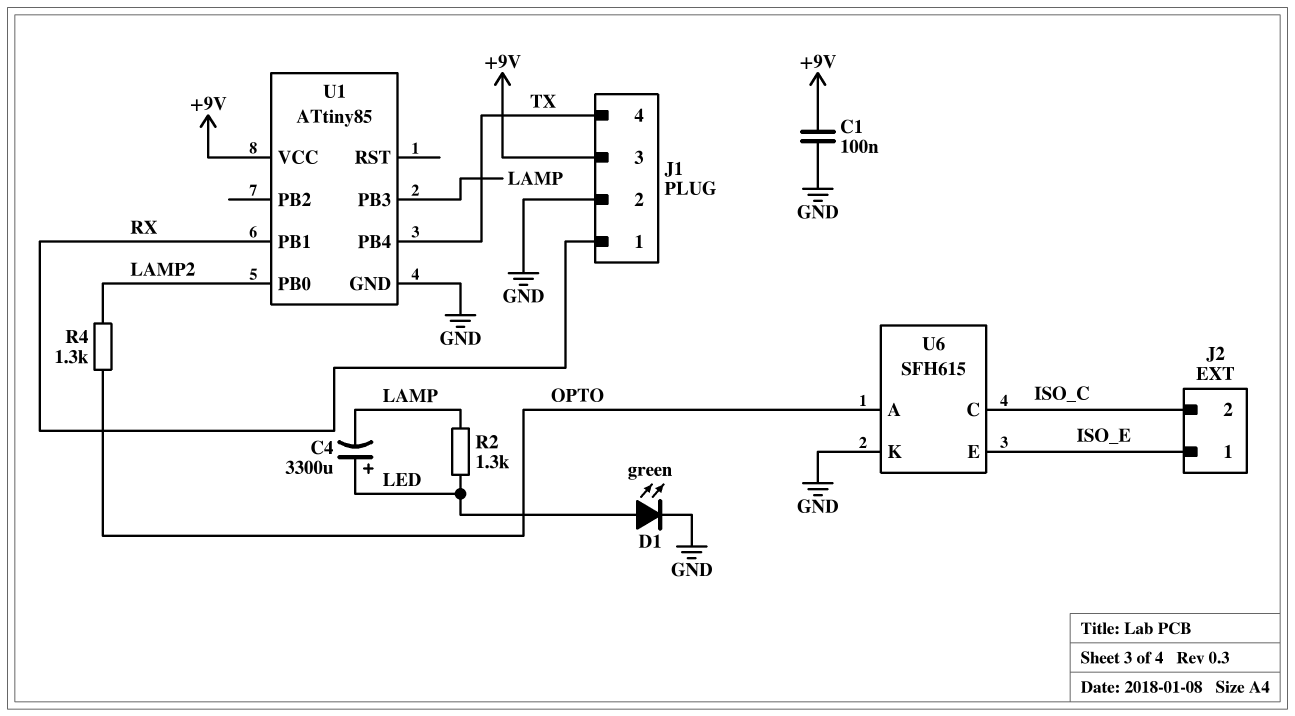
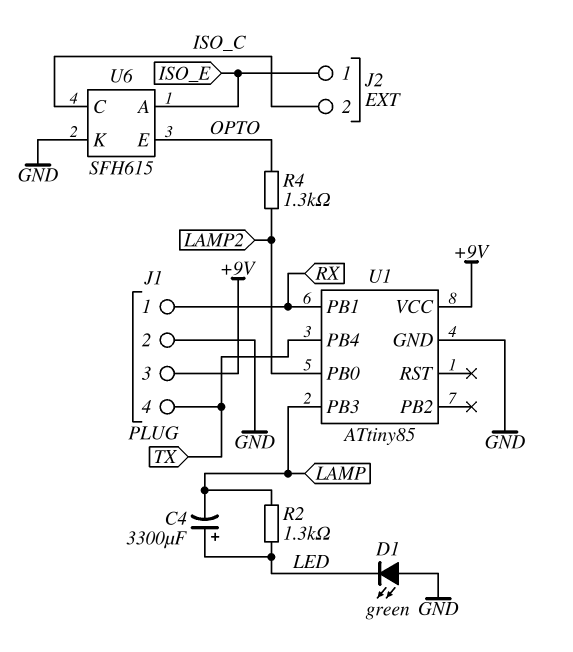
C1: 100nF (+9V, GND) -> none
D1: LED green (A LED, K GND) -> LED green (A GND, K LED)
U6 pin A: OPTO -> ISO_E
U6 pin E: ISO_E -> OPTO

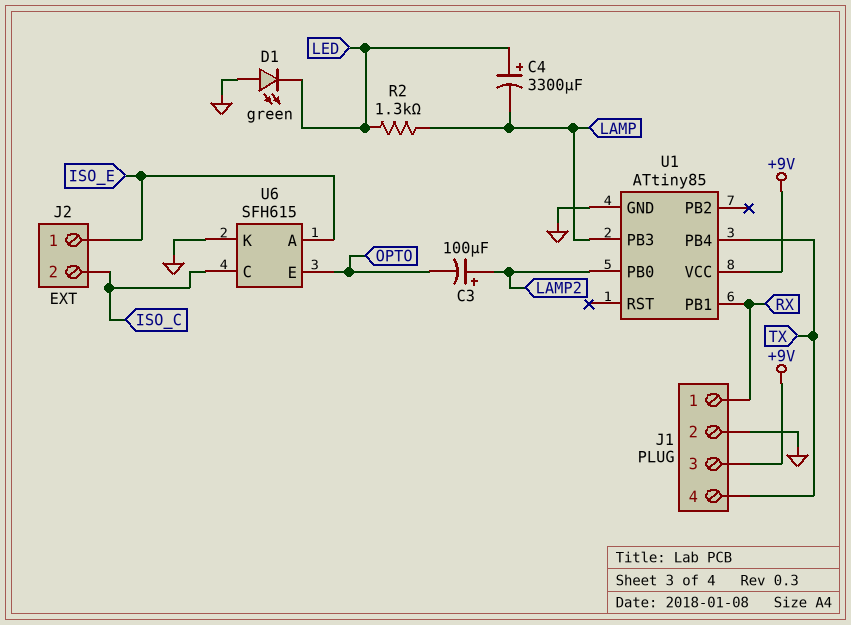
C3: none -> 100uF (plus LAMP2, minus OPTO)
R4: 1.3k (LAMP2, OPTO) -> none

